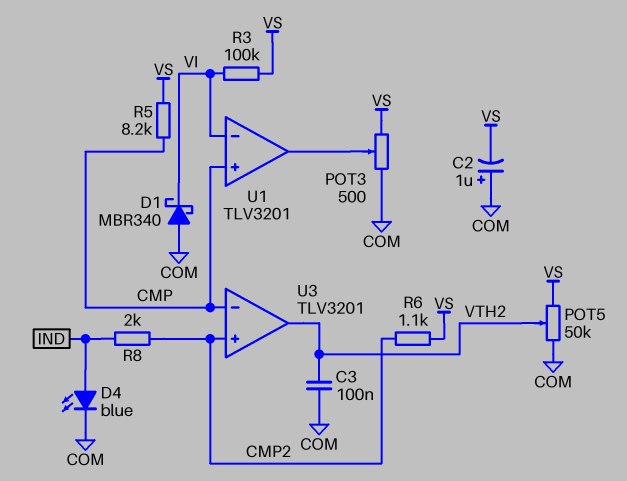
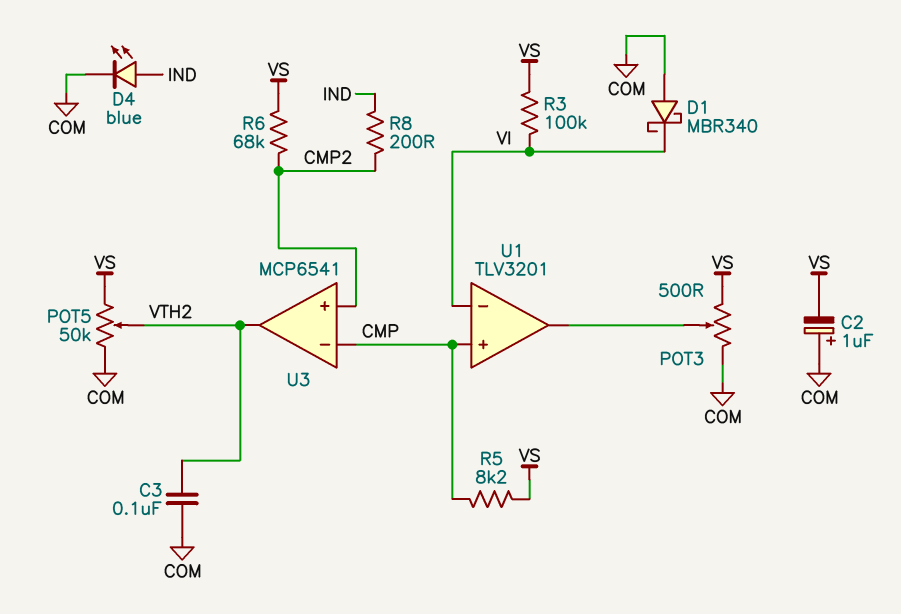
R6: 1.1k (CMP2, VS) -> 68k (CMP2, VS)
R8: 2k (CMP2, IND) -> 200 (CMP2, IND)
U3: TLV3201 -> MCP6541

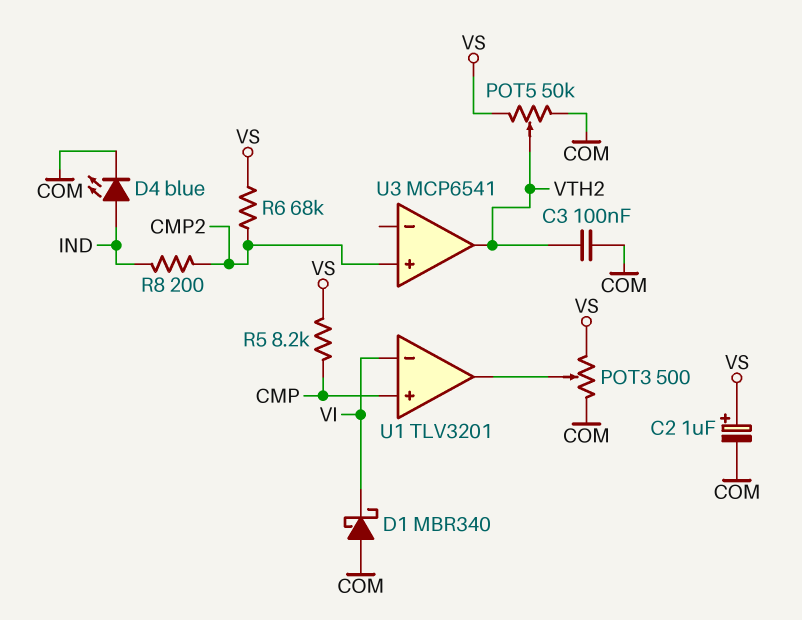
C2: 1uF (plus COM, minus VS) -> 1uF (plus VS, minus COM)
R3: 100k (VI, VS) -> none
U3 pin in-: CMP -> none

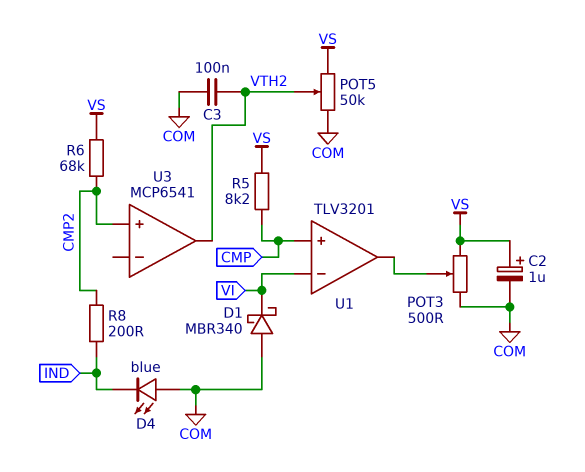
D4: LED blue (A IND, K COM) -> LED blue (A COM, K IND)

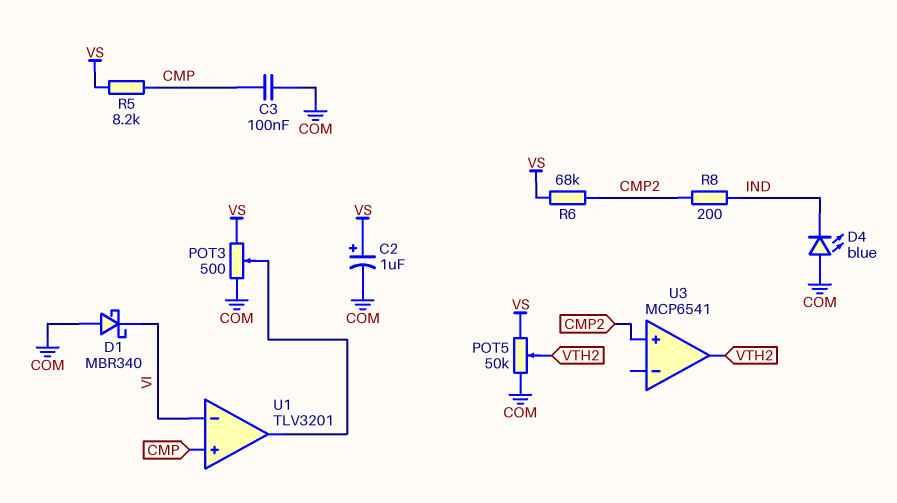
C3: 100nF (COM, VTH2) -> 100nF (CMP, COM)

